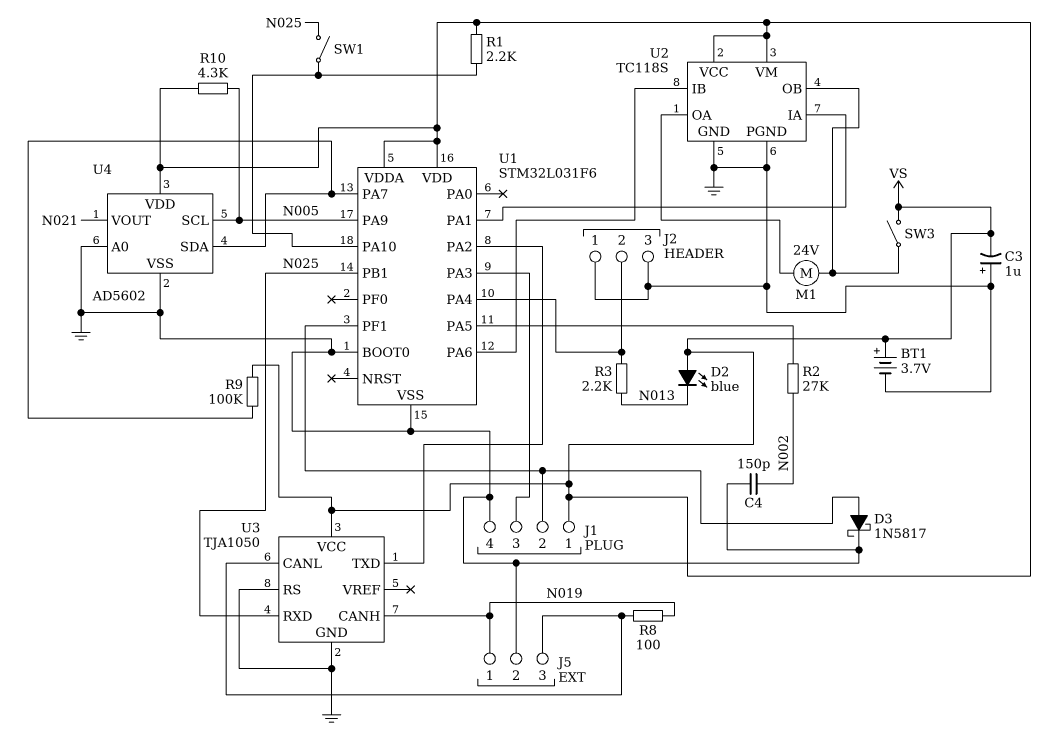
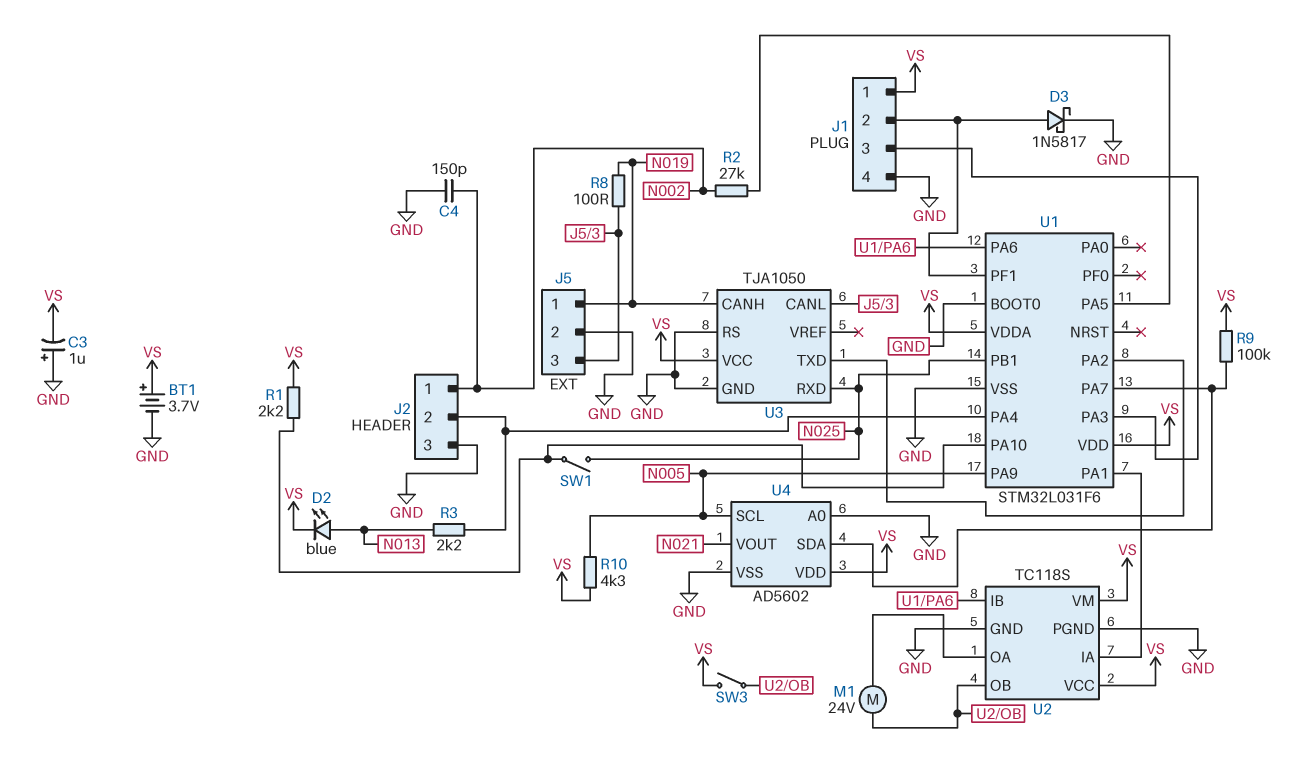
D2: LED blue (A VS, K N013) -> LED blue (A N013, K VS)
J2 pin 1: GND -> N002

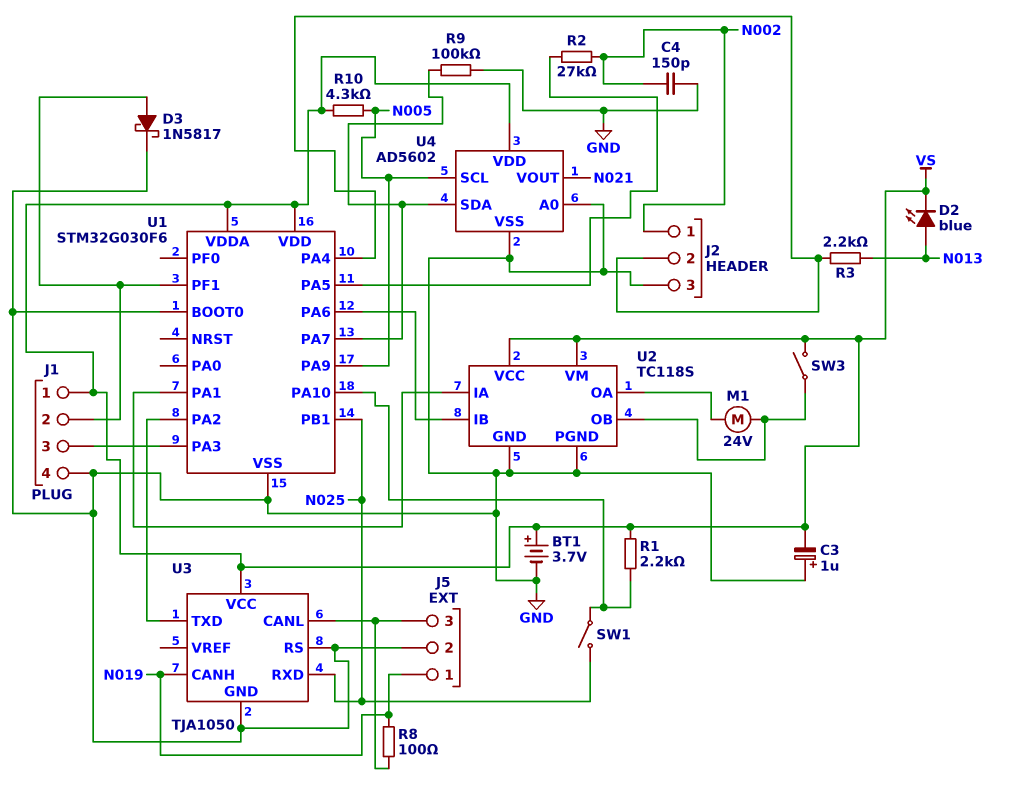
R9: 100k (U1/PA7, VS) -> 100k (GND, U1/PA7)
U1: STM32L031F6 -> STM32G030F6

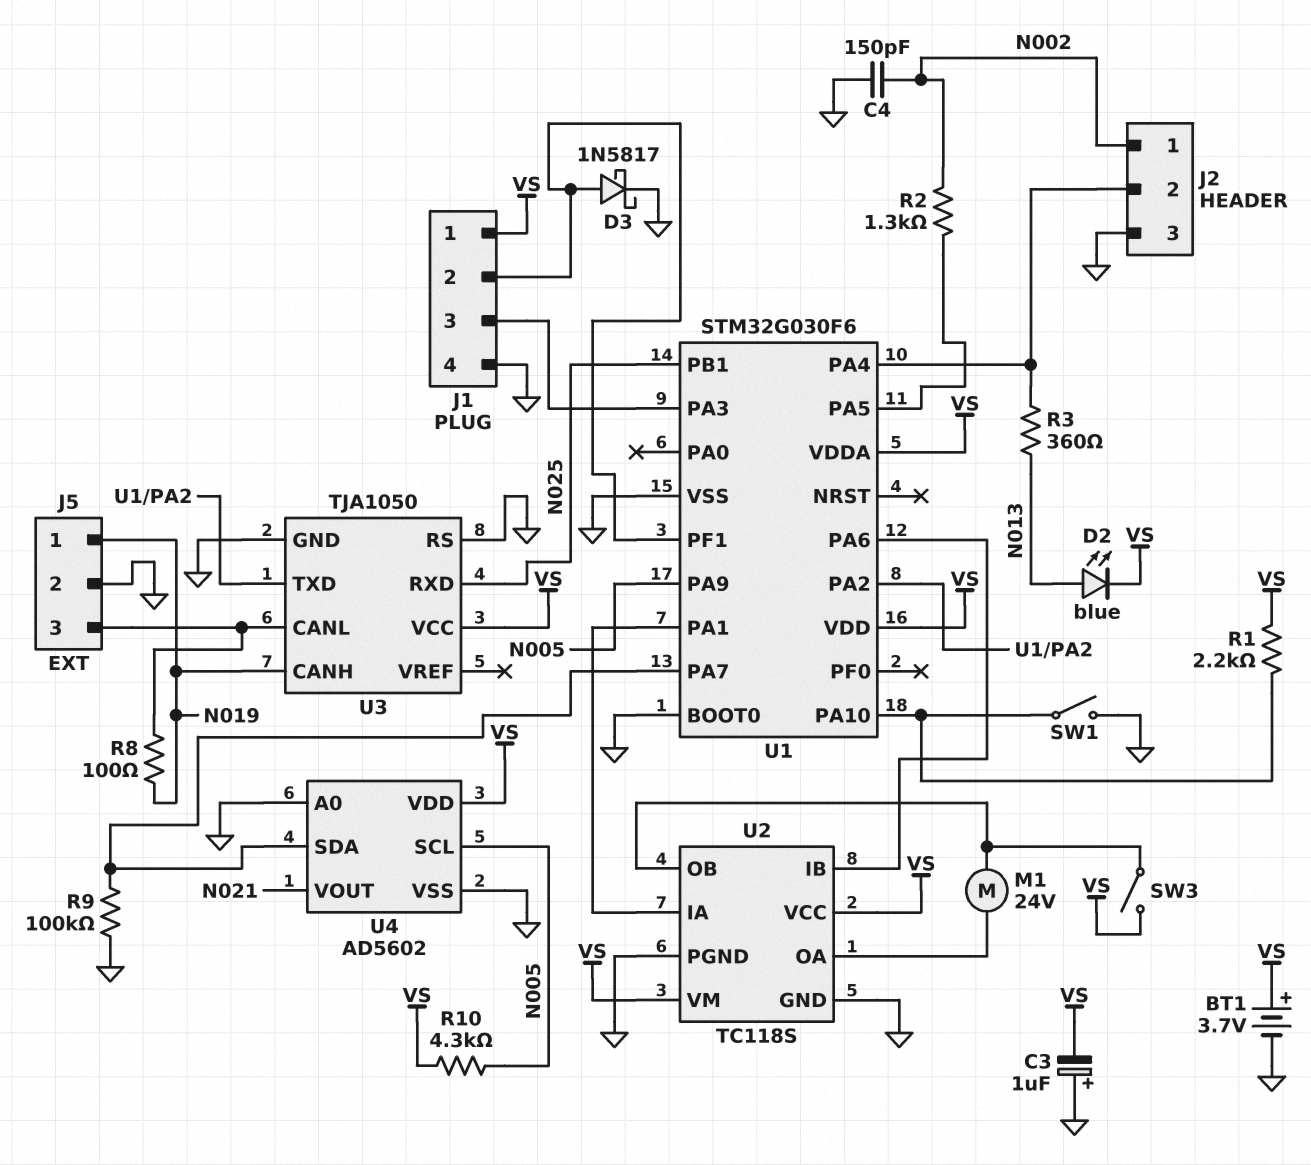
R2: 27k (N002, U1/PA5) -> 1.3k (N002, U1/PA5)
R3: 2.2k (J2/2, N013) -> 360 (J2/2, N013)
SW1: switch (N025, U1/PA10) -> switch (GND, U1/PA10)

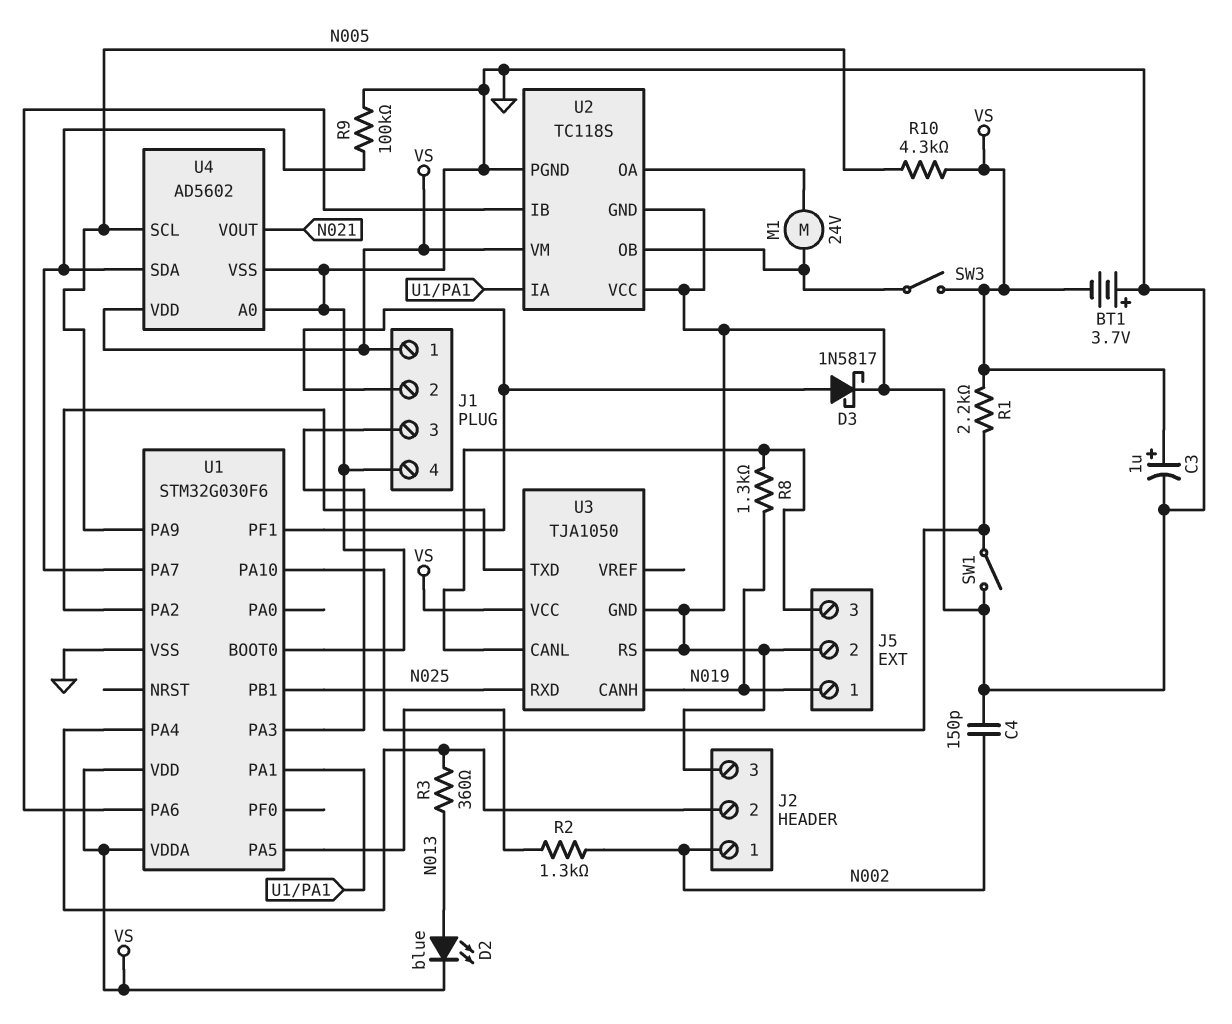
BT1: 3.7V (plus VS, minus GND) -> 3.7V (plus GND, minus VS)
C3: 1uF (plus GND, minus VS) -> 1uF (plus VS, minus GND)
R8: 100 (J5/3, N019) -> 1.3k (J5/3, N019)
U2 pin VCC: VS -> GND

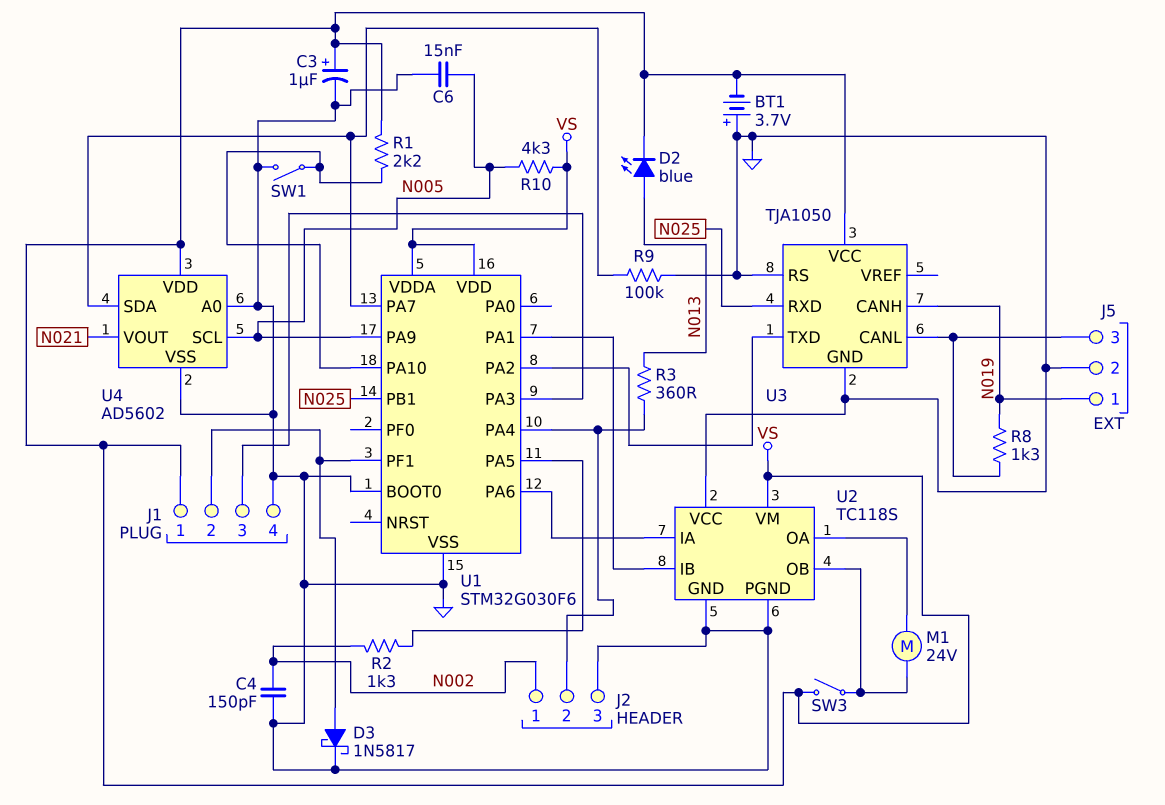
C6: none -> 15nF (GND, N005)
U2 pin IA: U1/PA1 -> U1/PA6
U2 pin IB: U1/PA6 -> U1/PA1

